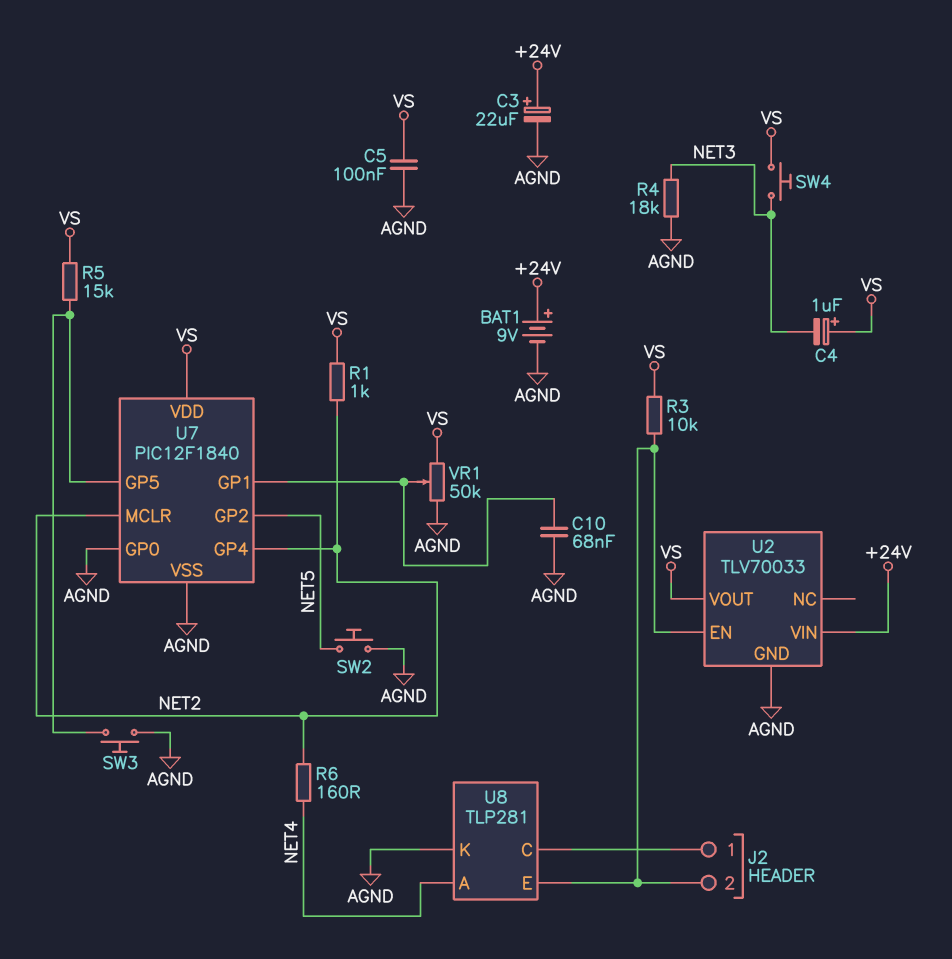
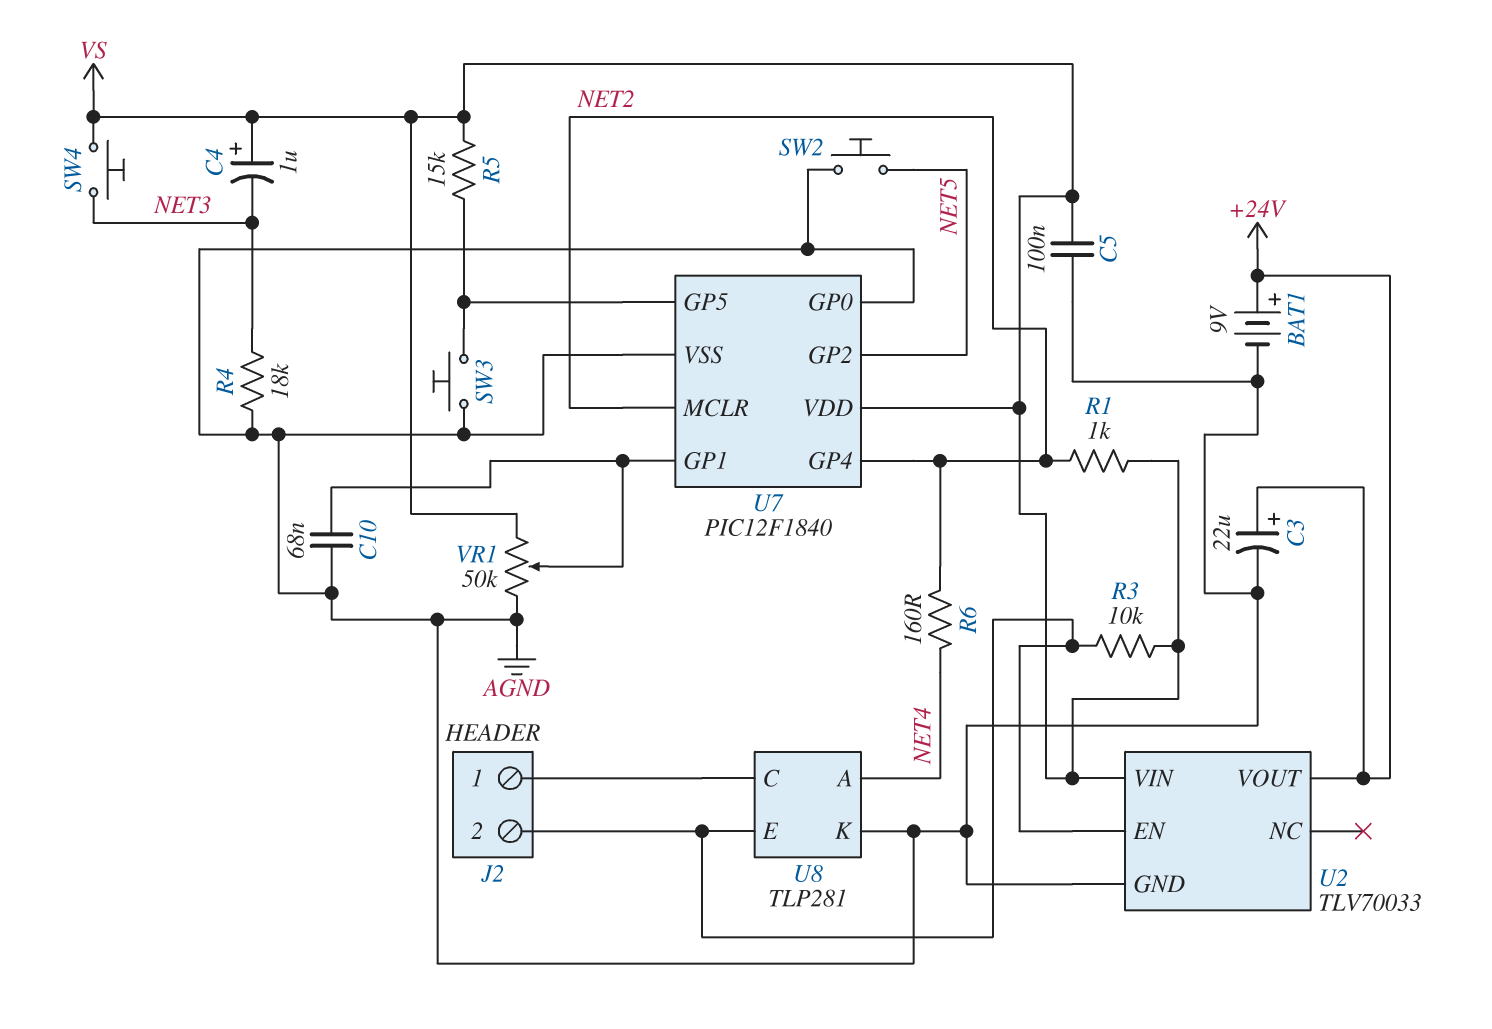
U2 pin VIN: +24V -> VS
U2 pin VOUT: VS -> +24V

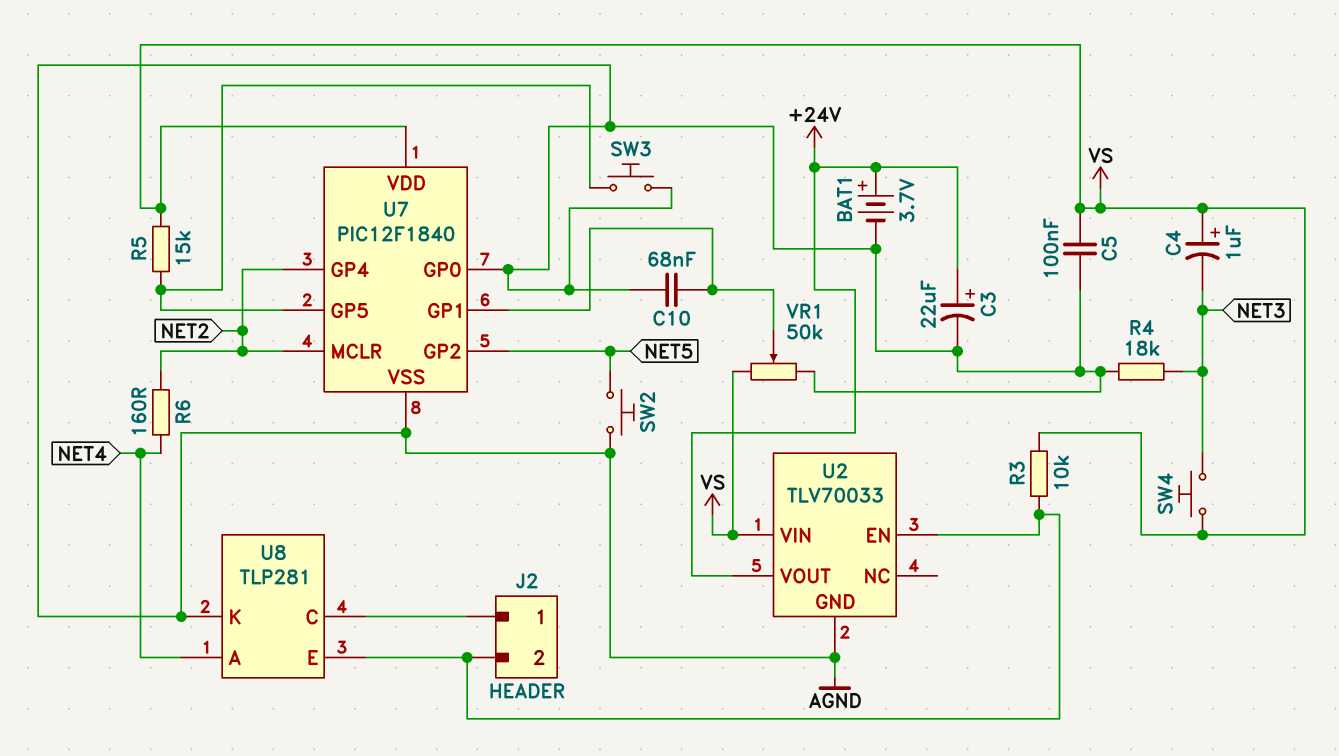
BAT1: 9V (plus +24V, minus AGND) -> 3.7V (plus +24V, minus AGND)
R1: 1k (NET2, VS) -> none

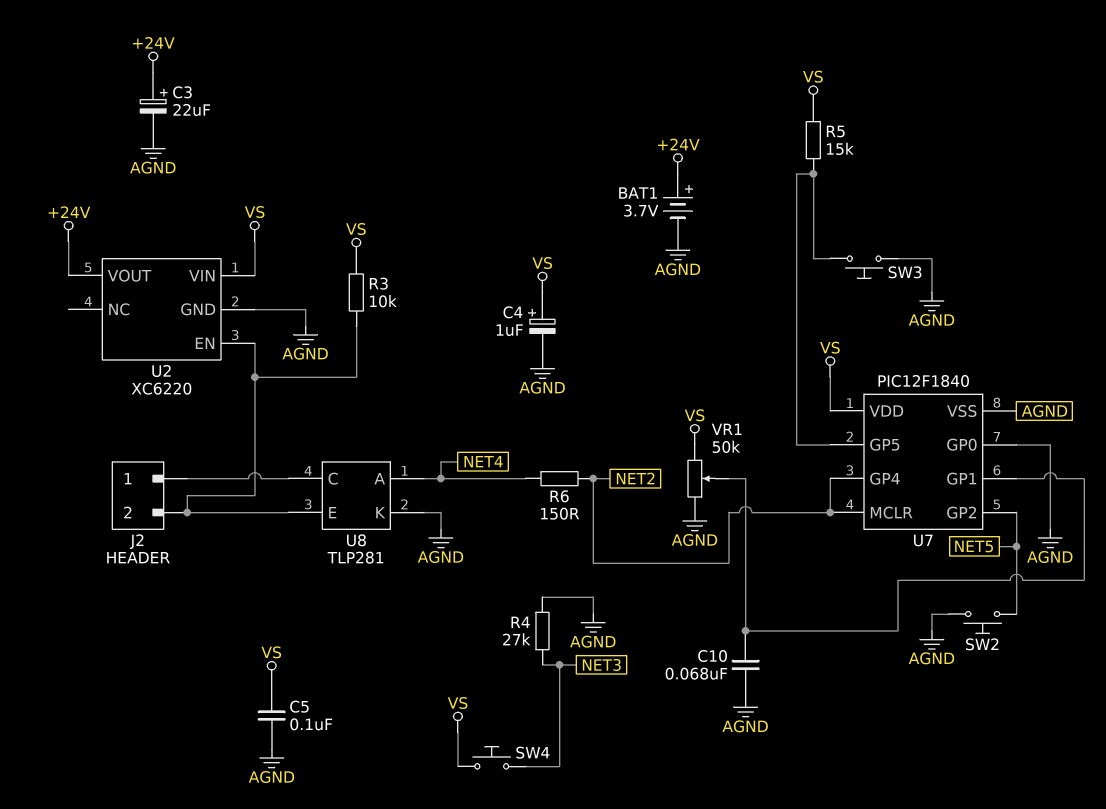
C4: 1uF (plus VS, minus NET3) -> 1uF (plus VS, minus AGND)
R4: 18k (AGND, NET3) -> 27k (AGND, NET3)
R6: 160 (NET2, NET4) -> 150 (NET2, NET4)
U2: TLV70033 -> XC6220

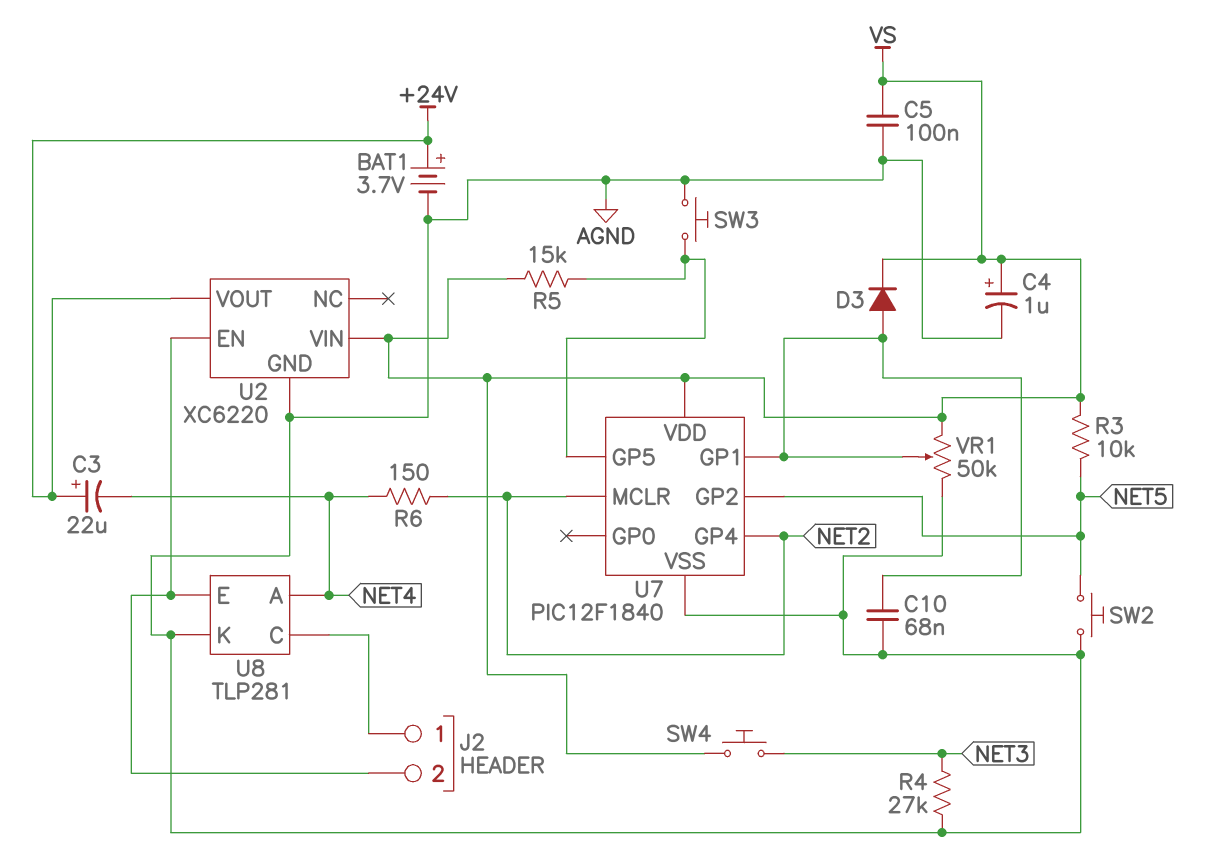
C3: 22uF (plus +24V, minus AGND) -> 22uF (plus +24V, minus NET4)
D3: none -> diode (A U7/GP1, K VS)
R3: 10k (J2/2, VS) -> 10k (NET5, VS)
U7 pin GP0: AGND -> none

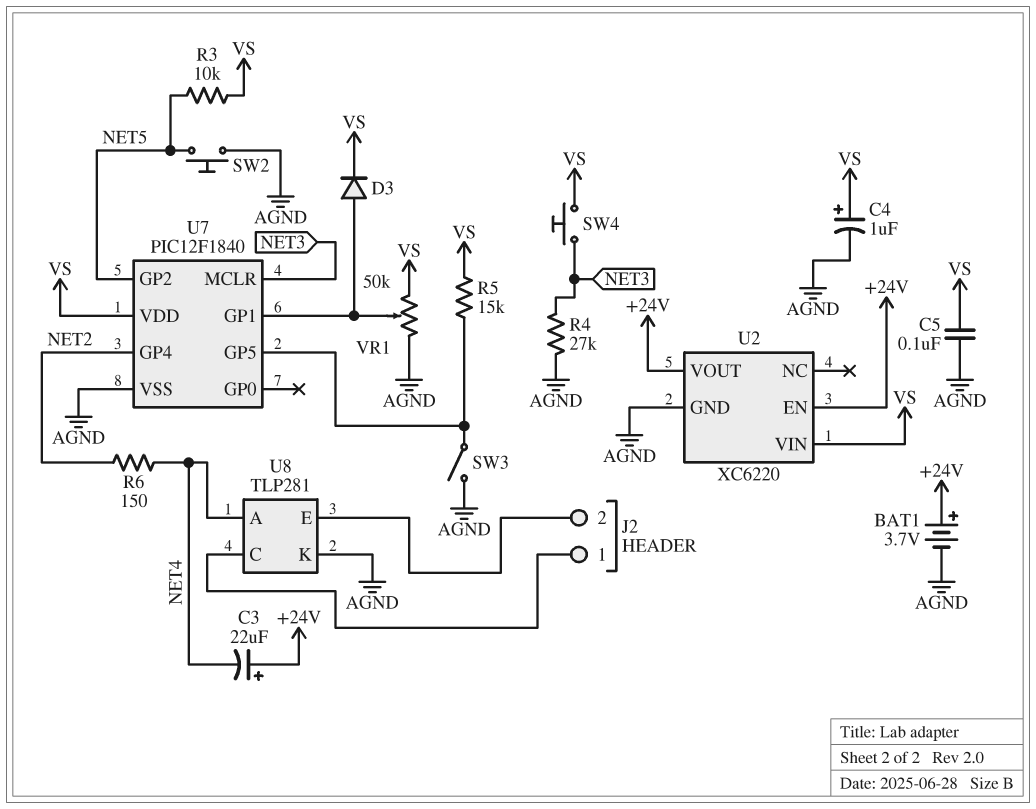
C10: 68nF (AGND, U7/GP1) -> none
SW3: button (AGND, U7/GP5) -> switch (AGND, U7/GP5)
U2 pin EN: J2/2 -> +24V
U7 pin MCLR: NET2 -> NET3

